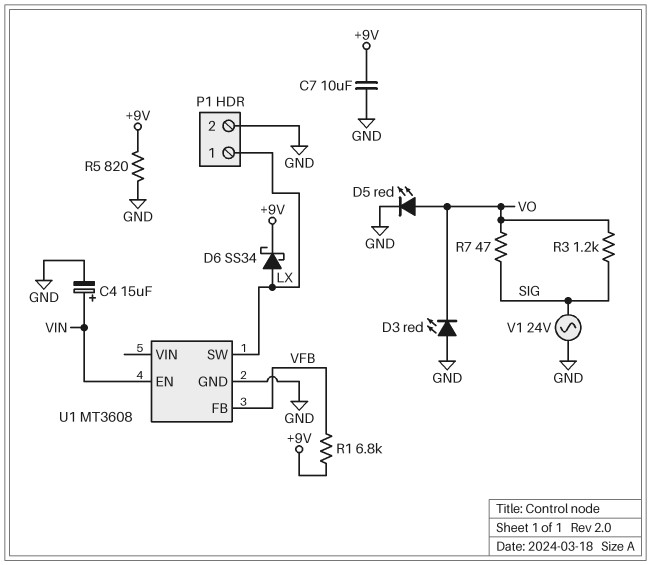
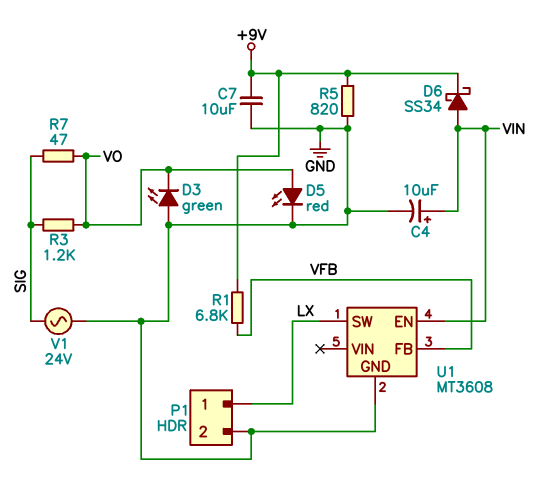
C4: 15uF (plus VIN, minus GND) -> 10uF (plus VIN, minus GND)
D3: LED red (A GND, K VO) -> LED green (A GND, K VO)
D6: schottky SS34 (A LX, K +9V) -> schottky SS34 (A VIN, K +9V)

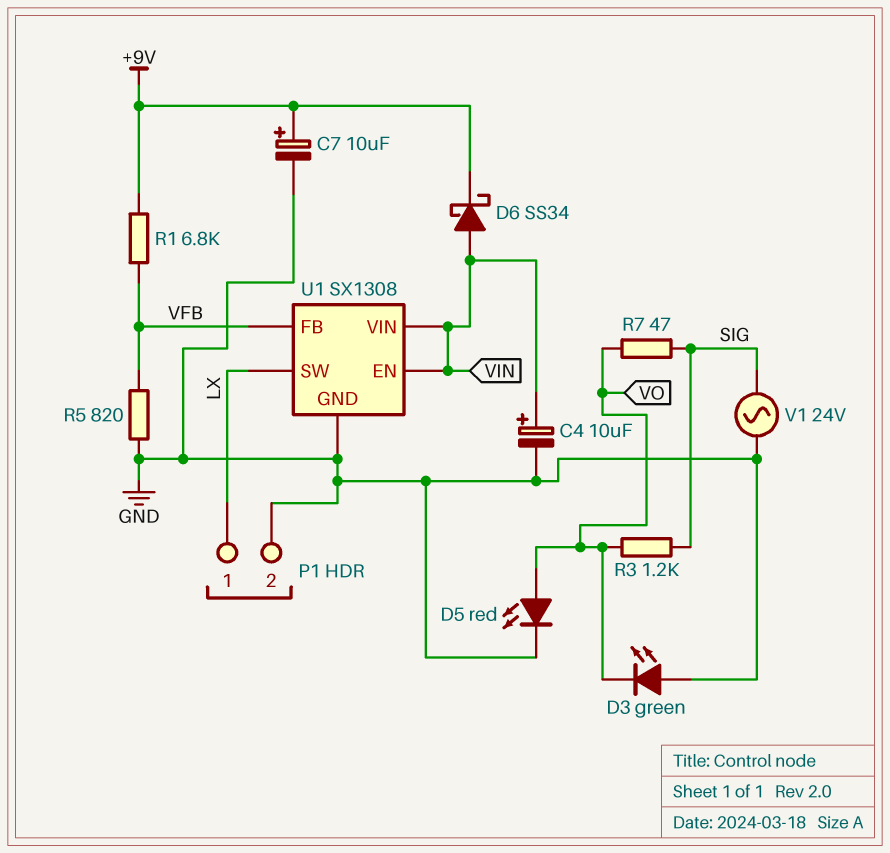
C7: 10uF (+9V, GND) -> 10uF (plus +9V, minus GND)
R5: 820 (+9V, GND) -> 820 (GND, VFB)
U1: MT3608 -> SX1308
U1 pin VIN: none -> VIN

